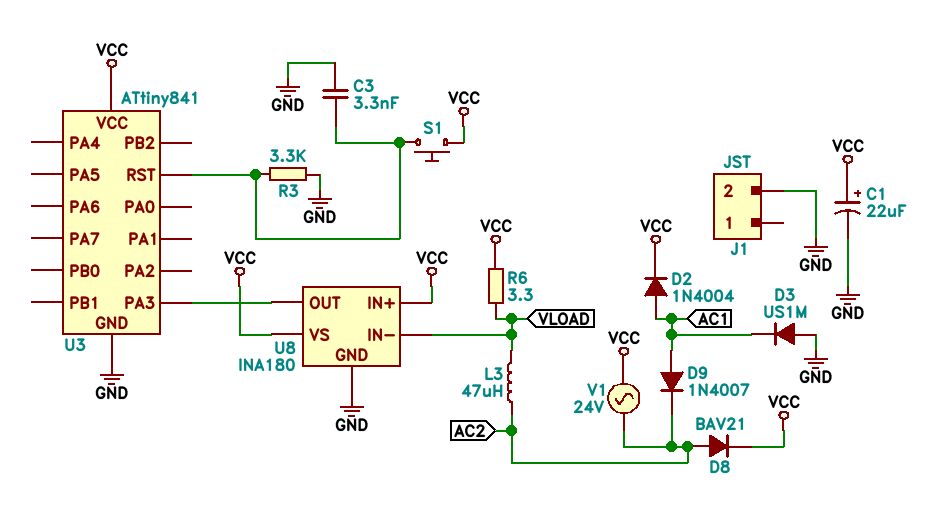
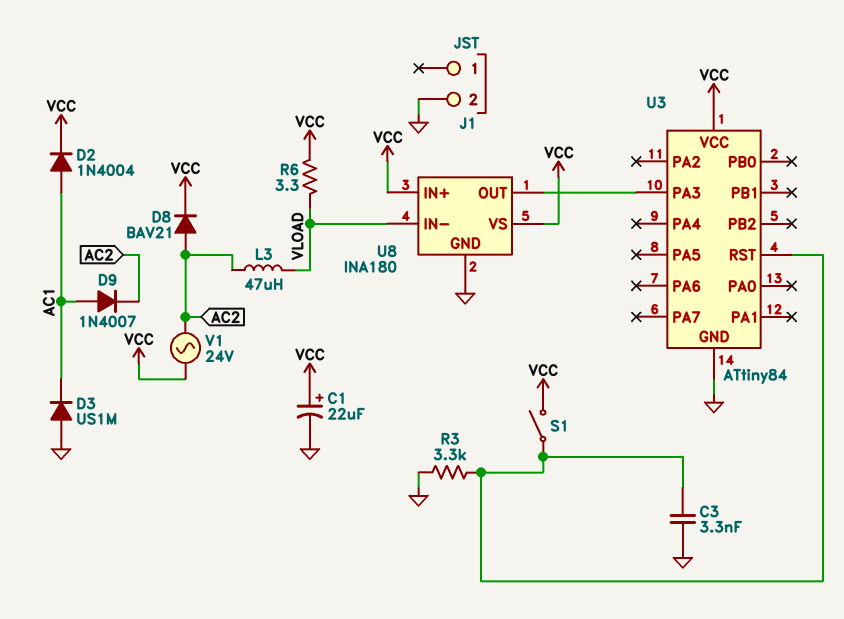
S1: button (U3/RST, VCC) -> switch (U3/RST, VCC)
U3: ATtiny841 -> ATtiny84

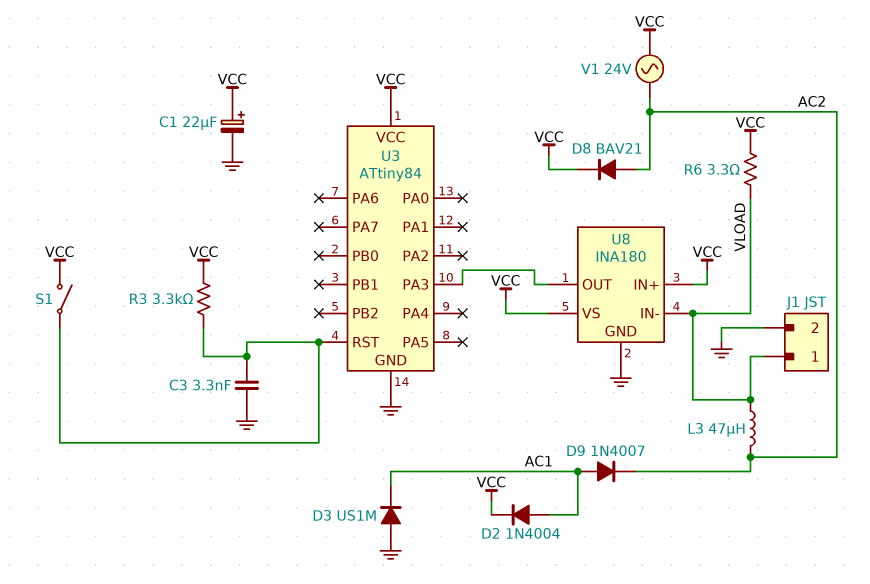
J1 pin 1: none -> VLOAD
R3: 3.3k (GND, U3/RST) -> 3.3k (U3/RST, VCC)

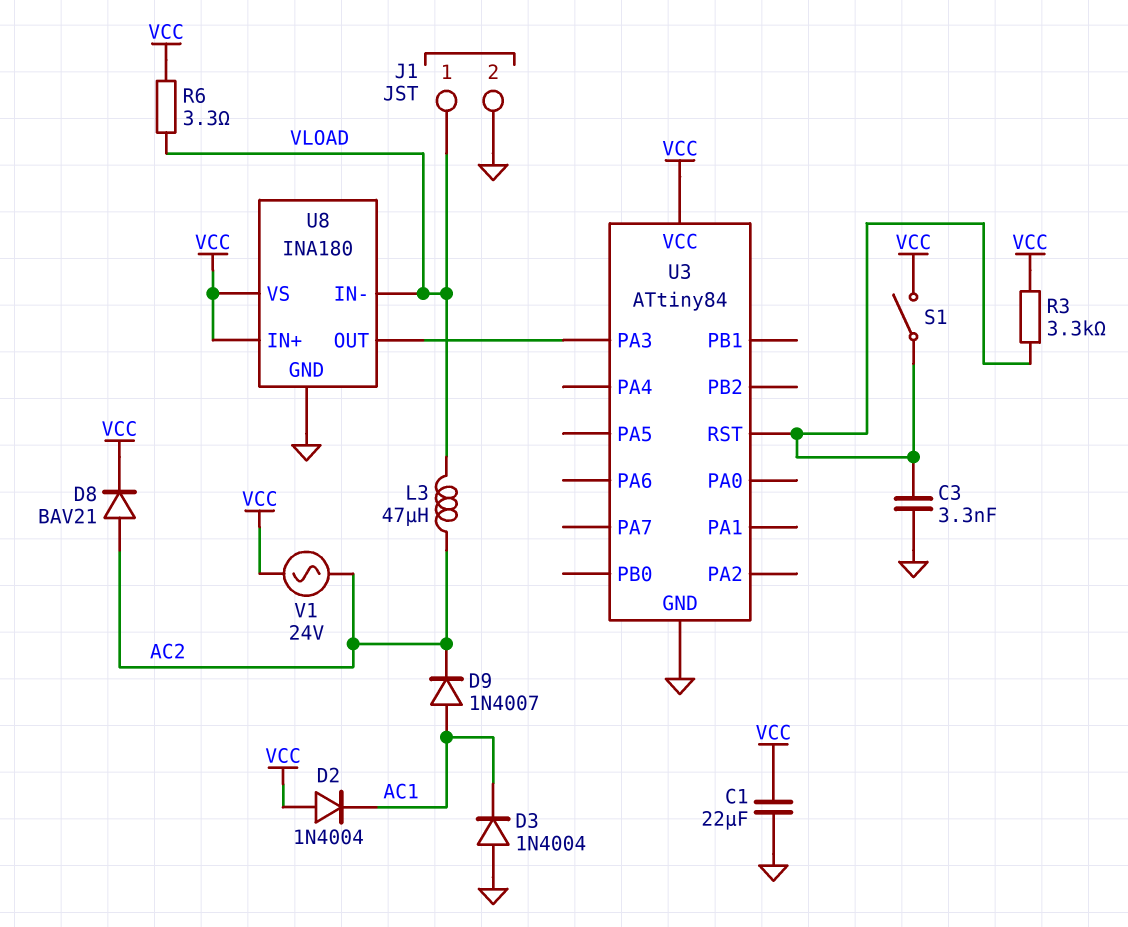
C1: 22uF (plus VCC, minus GND) -> 22uF (GND, VCC)
D2: diode 1N4004 (A AC1, K VCC) -> diode 1N4004 (A VCC, K AC1)
D3: diode US1M (A GND, K AC1) -> diode 1N4004 (A GND, K AC1)

